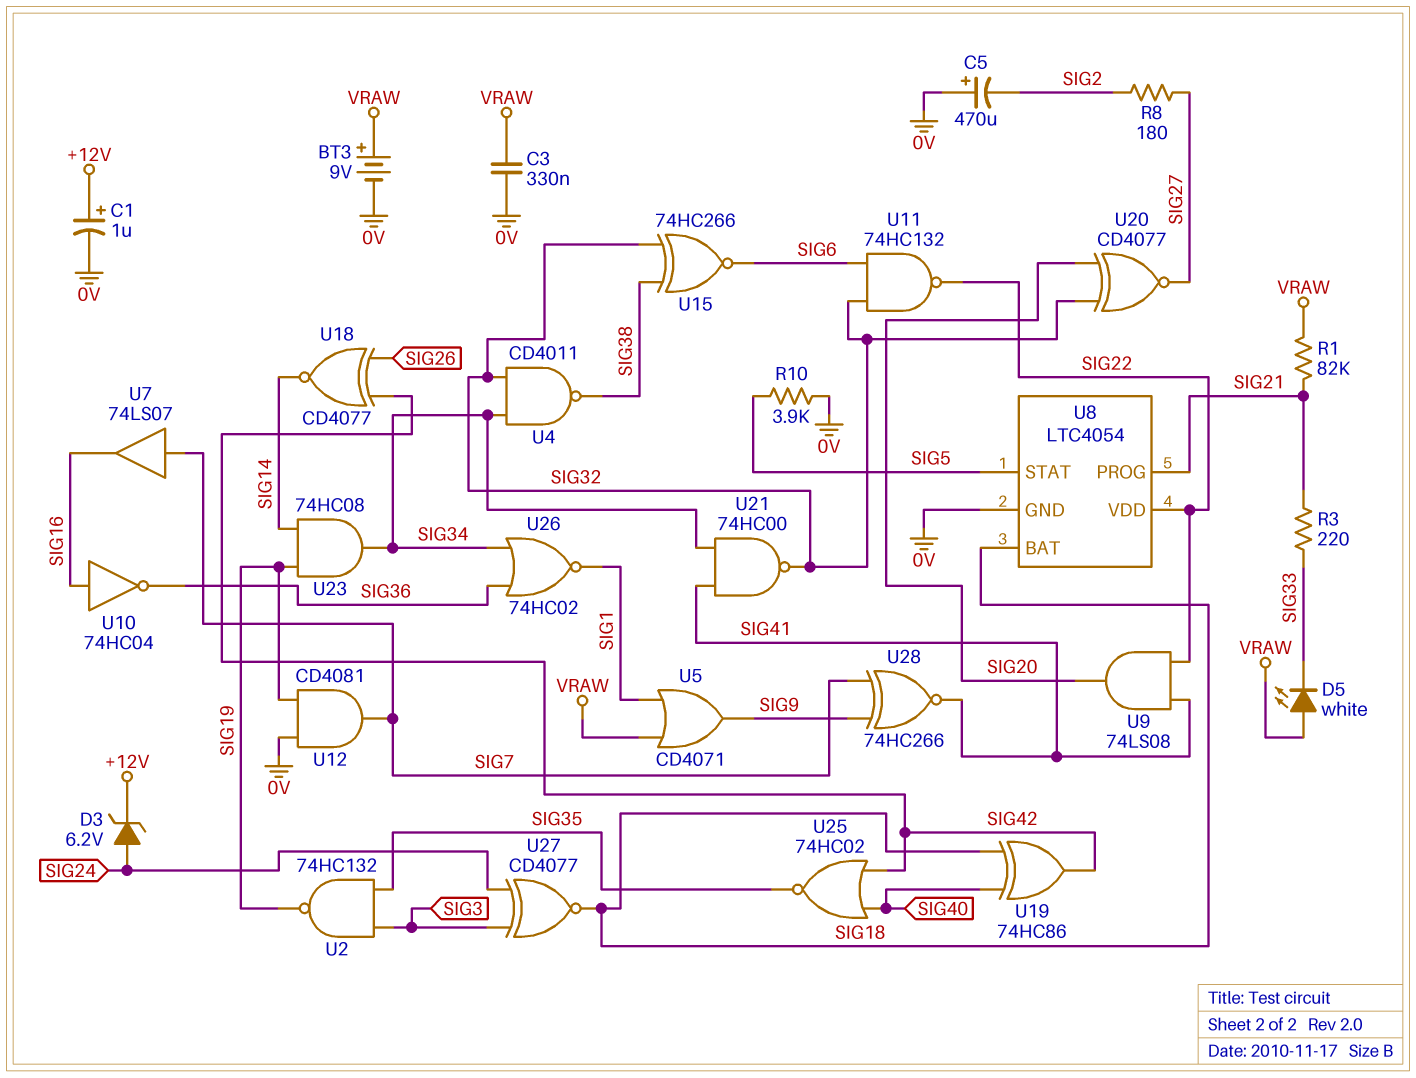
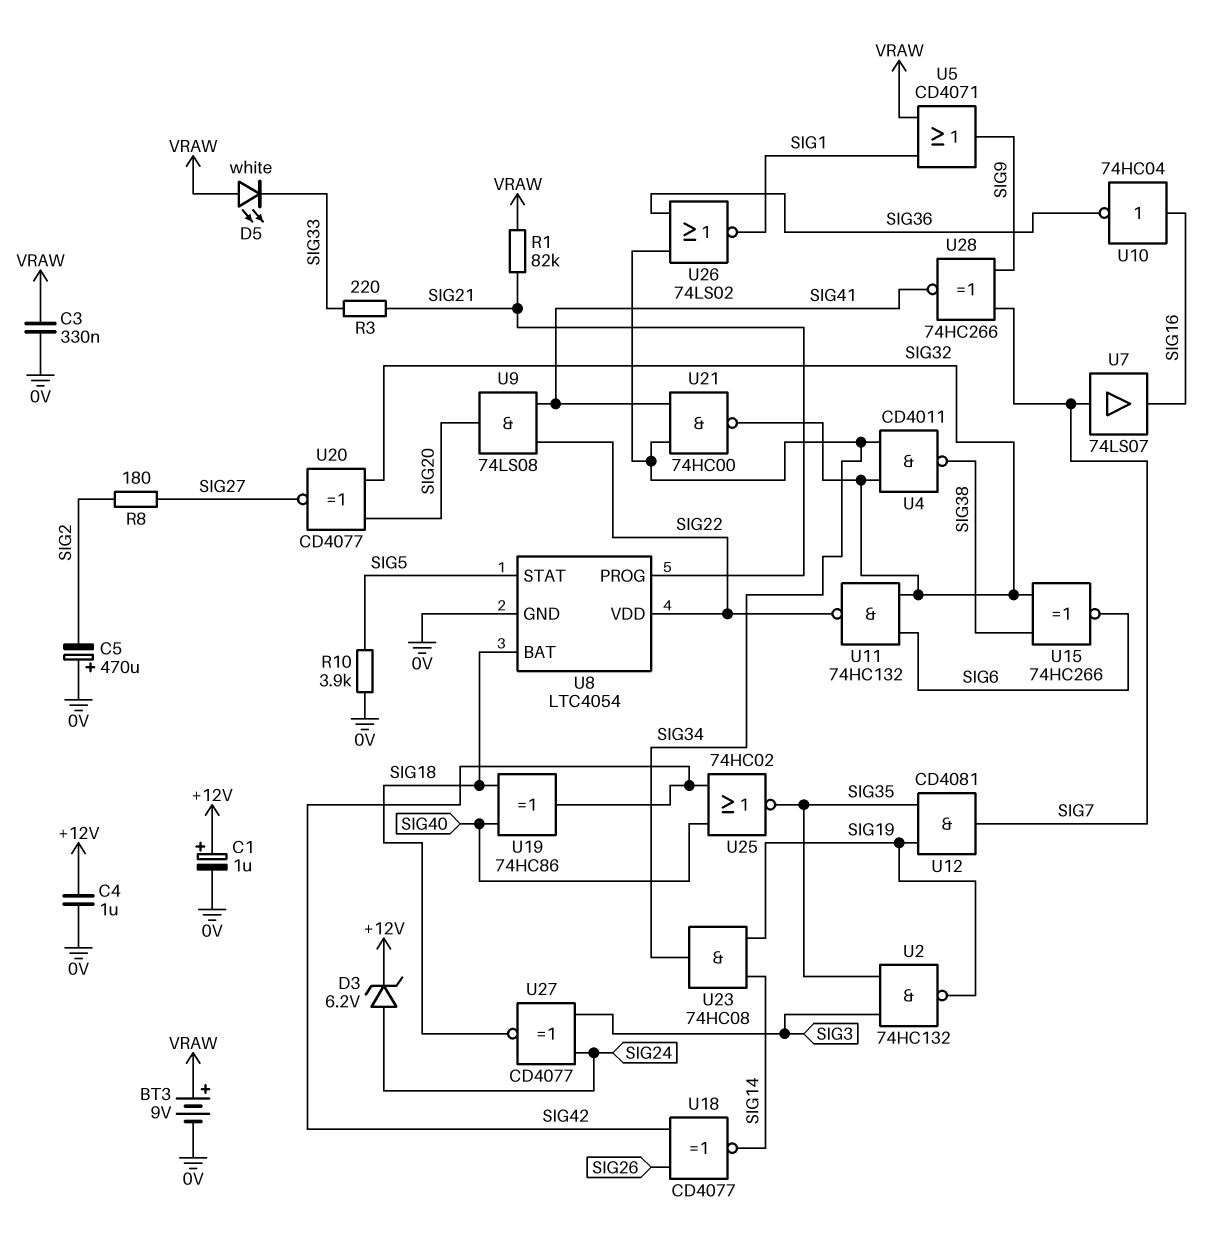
C4: none -> 1uF (+12V, 0V)
U12: AND CD4081 (in 0V, in SIG19, out SIG7) -> AND CD4081 (in SIG19, in SIG35, out SIG7)
U26: NOR 74HC02 (in SIG34, in SIG36, out SIG1) -> NOR 74LS02 (in SIG34, in SIG36, out SIG1)

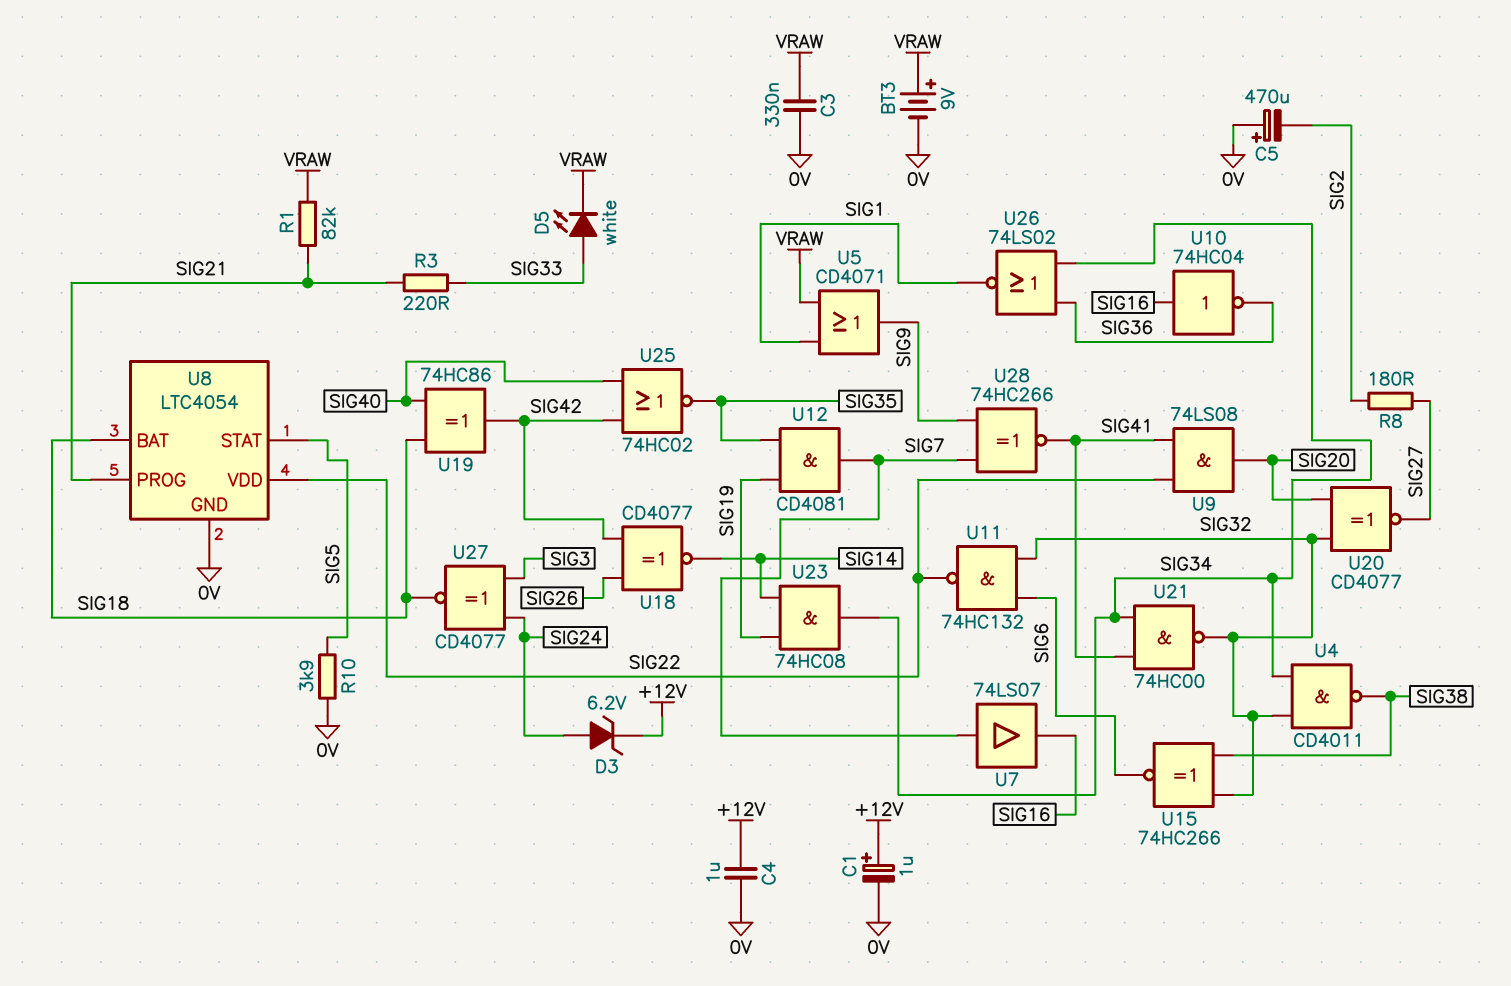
D5: LED white (A VRAW, K SIG33) -> LED white (A SIG33, K VRAW)
U2: NAND 74HC132 (in SIG3, in SIG35, out SIG19) -> none

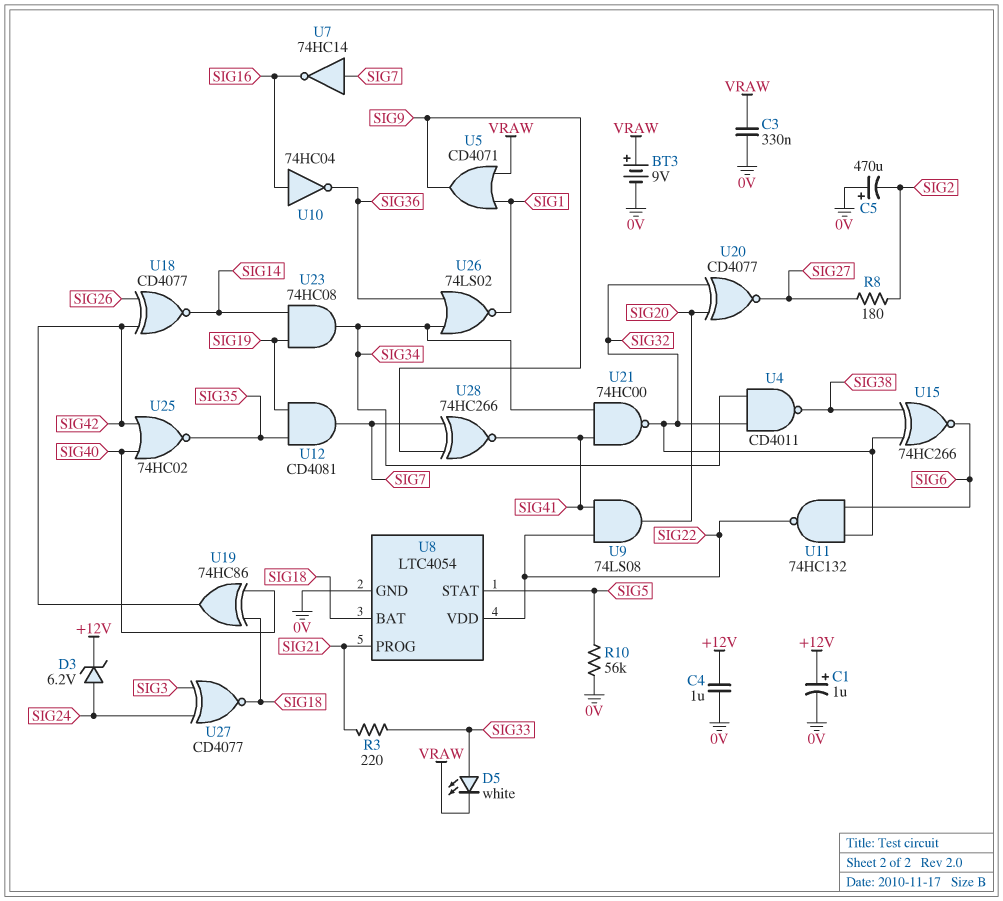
R1: 82k (SIG21, VRAW) -> none
R10: 3.9k (0V, SIG5) -> 56k (0V, SIG5)
U7: buffer 74LS07 (in SIG7, out SIG16) -> NOT 74HC14 (in SIG7, out SIG16)

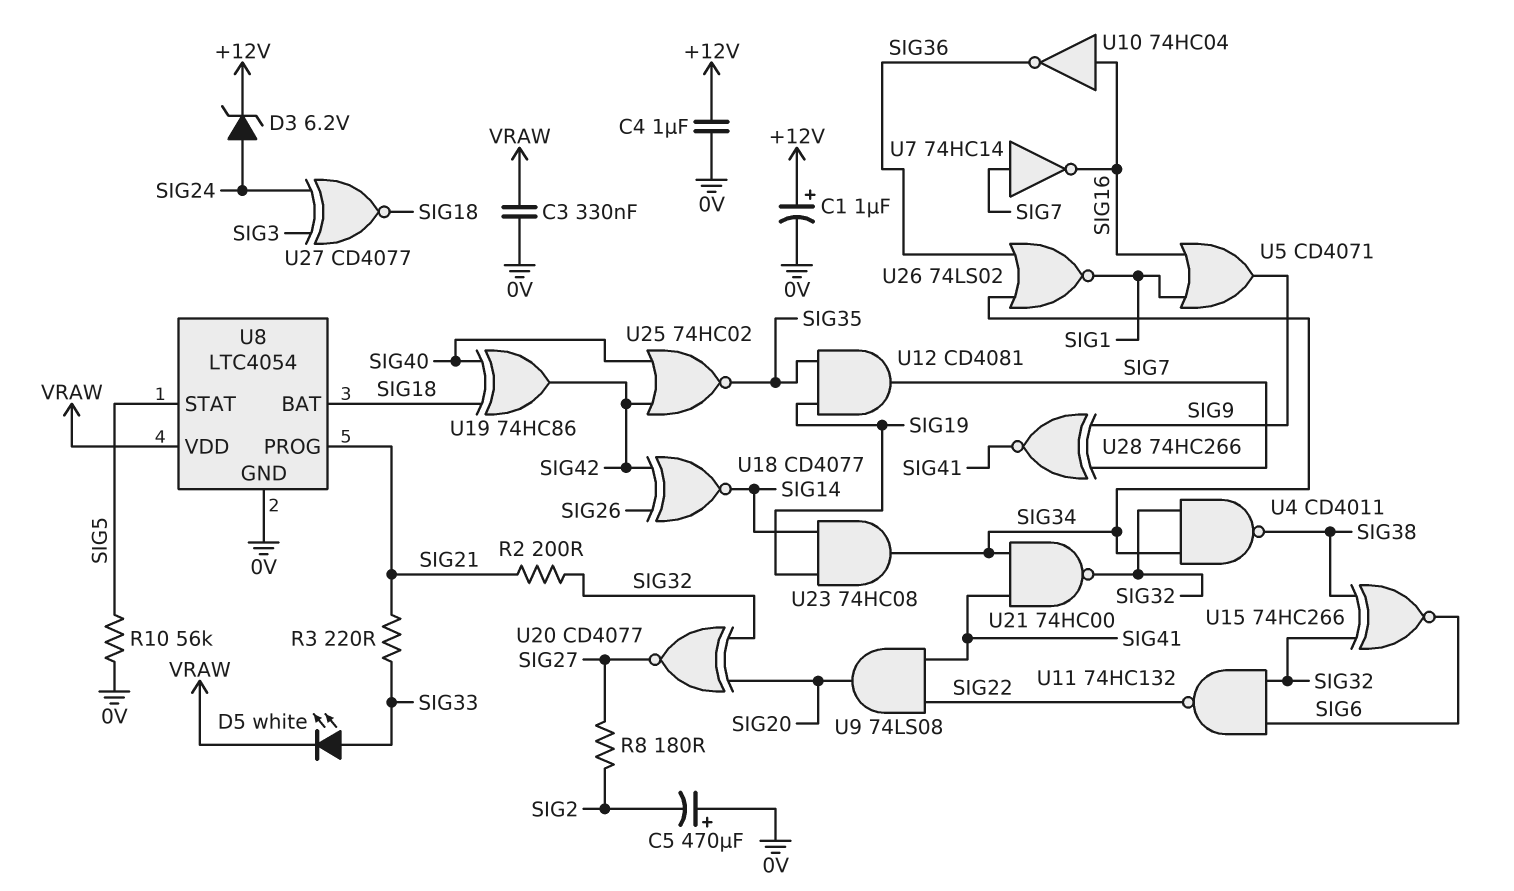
BT3: 9V (plus VRAW, minus 0V) -> none
R2: none -> 200 (SIG21, SIG32)
U5: OR CD4071 (in SIG1, in VRAW, out SIG9) -> OR CD4071 (in SIG1, in SIG16, out SIG9)
U8 pin VDD: SIG22 -> VRAW

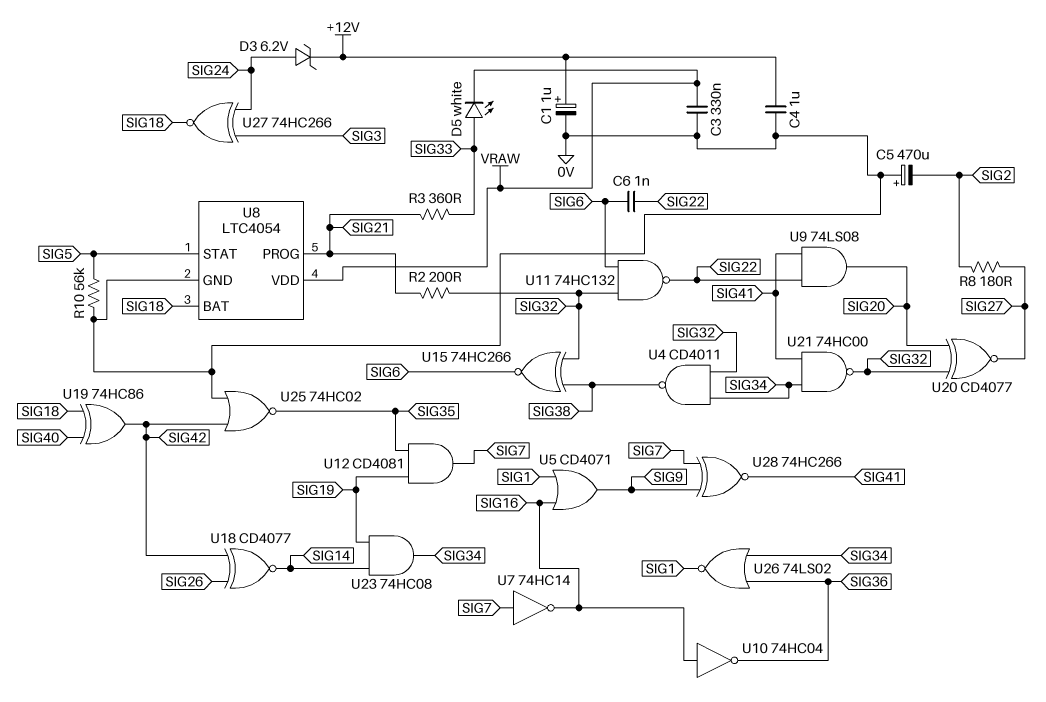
C6: none -> 1nF (SIG6, SIG22)
R3: 220 (SIG21, SIG33) -> 360 (SIG21, SIG33)
U25: NOR 74HC02 (in SIG40, in SIG42, out SIG35) -> NOR 74HC02 (in 0V, in SIG42, out SIG35)
U27: XNOR CD4077 (in SIG3, in SIG24, out SIG18) -> XNOR 74HC266 (in SIG3, in SIG24, out SIG18)

